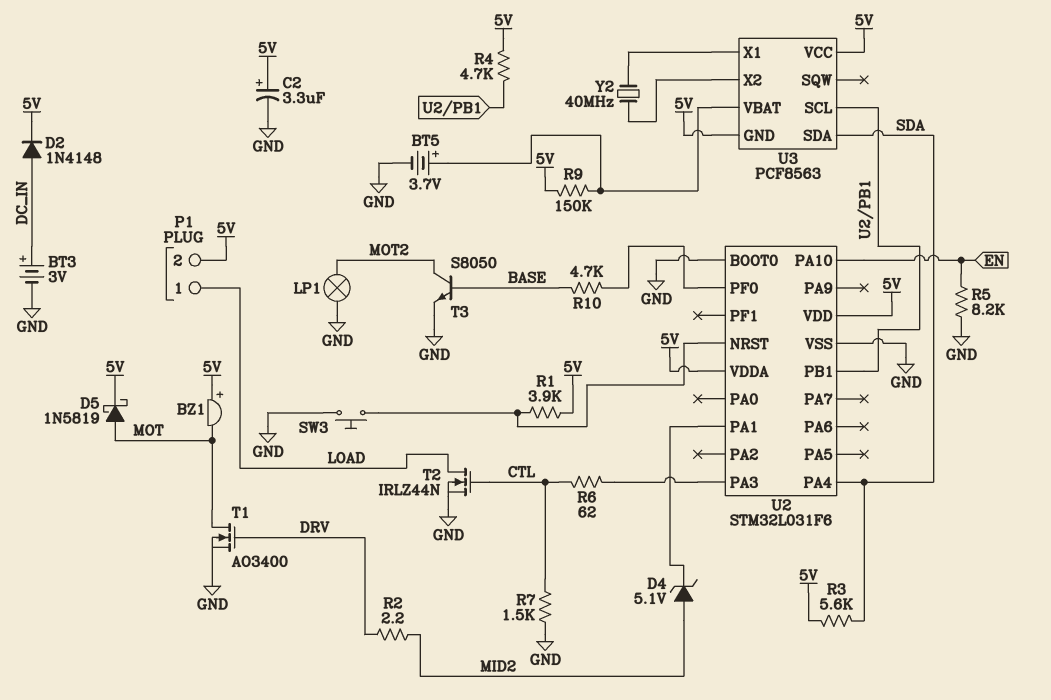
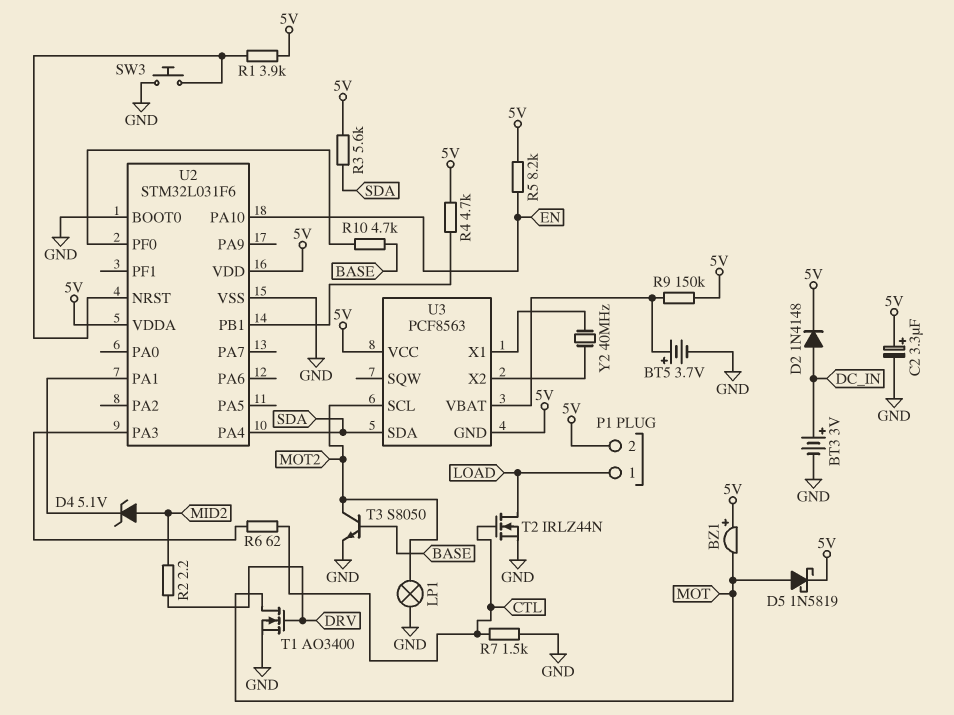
R5: 8.2k (EN, GND) -> 8.2k (5V, EN)
U3 pin SCL: U2/PB1 -> MOT2

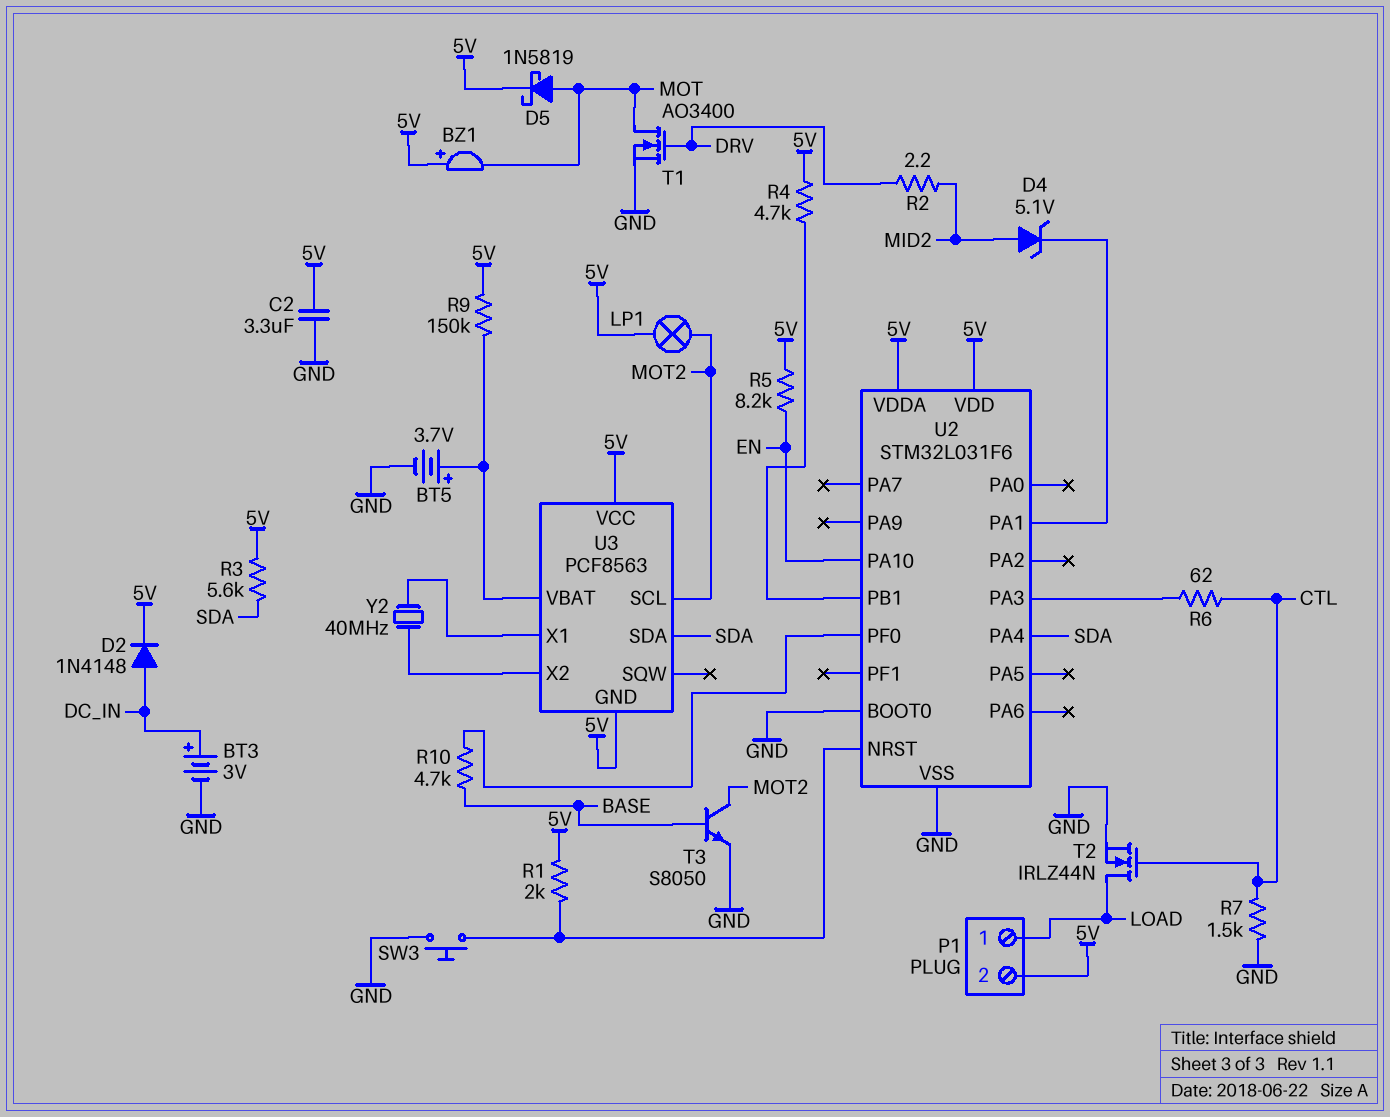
C2: 3.3uF (plus 5V, minus GND) -> 3.3uF (5V, GND)
LP1: lamp (GND, MOT2) -> lamp (5V, MOT2)
R1: 3.9k (5V, U2/NRST) -> 2k (5V, U2/NRST)

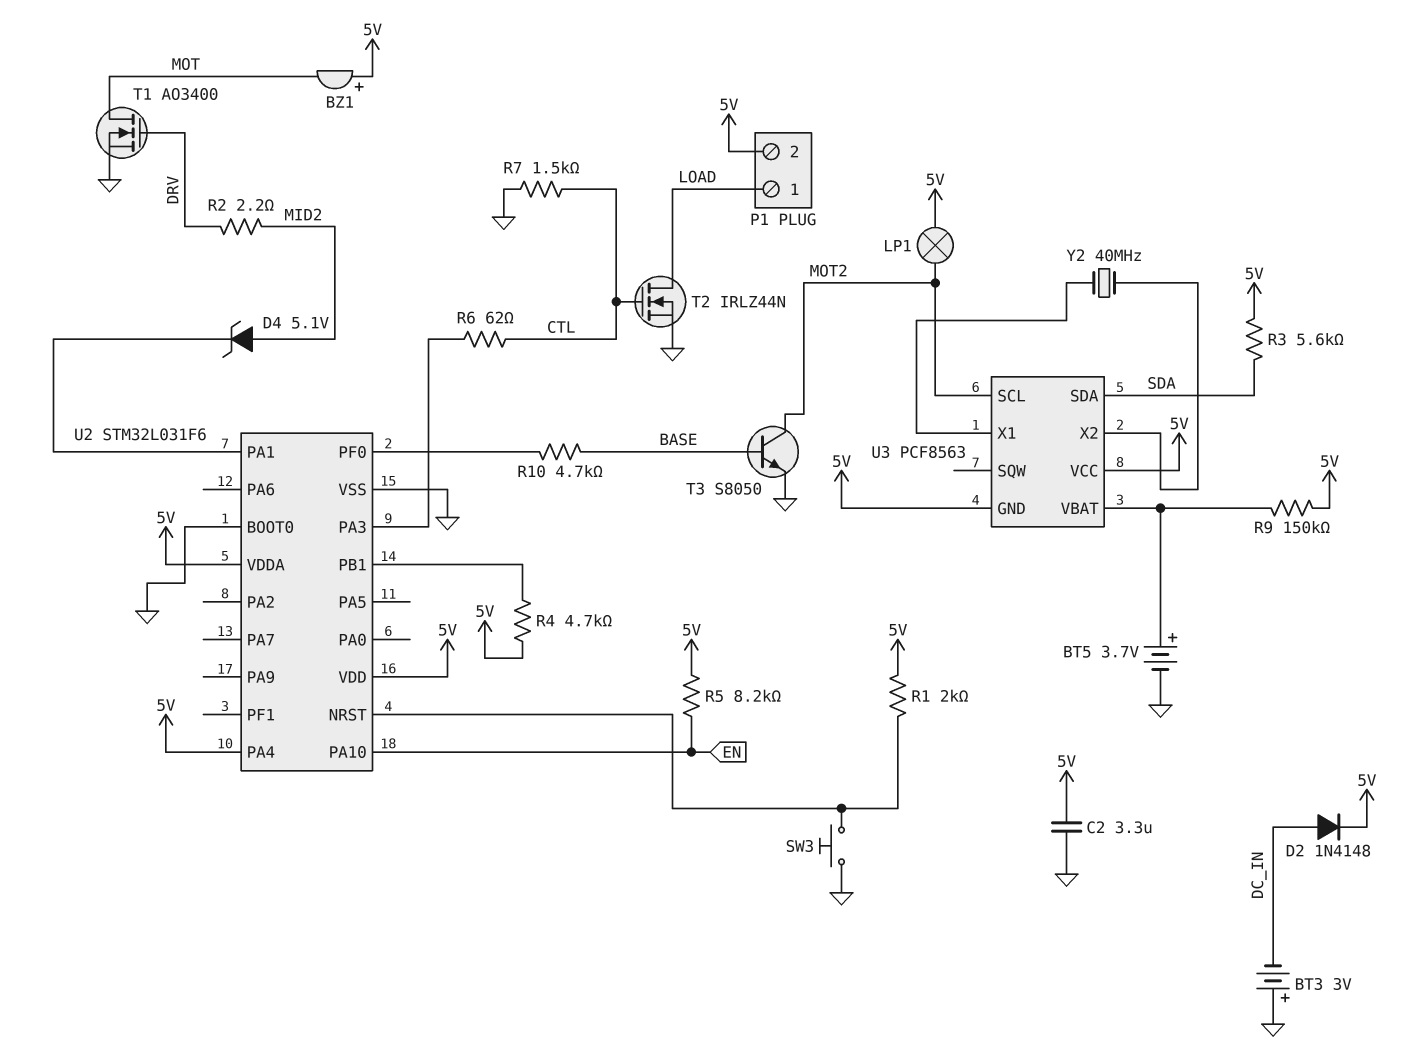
BT3: 3V (plus DC_IN, minus GND) -> 3V (plus GND, minus DC_IN)
D5: schottky 1N5819 (A MOT, K 5V) -> none
U2 pin PA4: SDA -> 5V

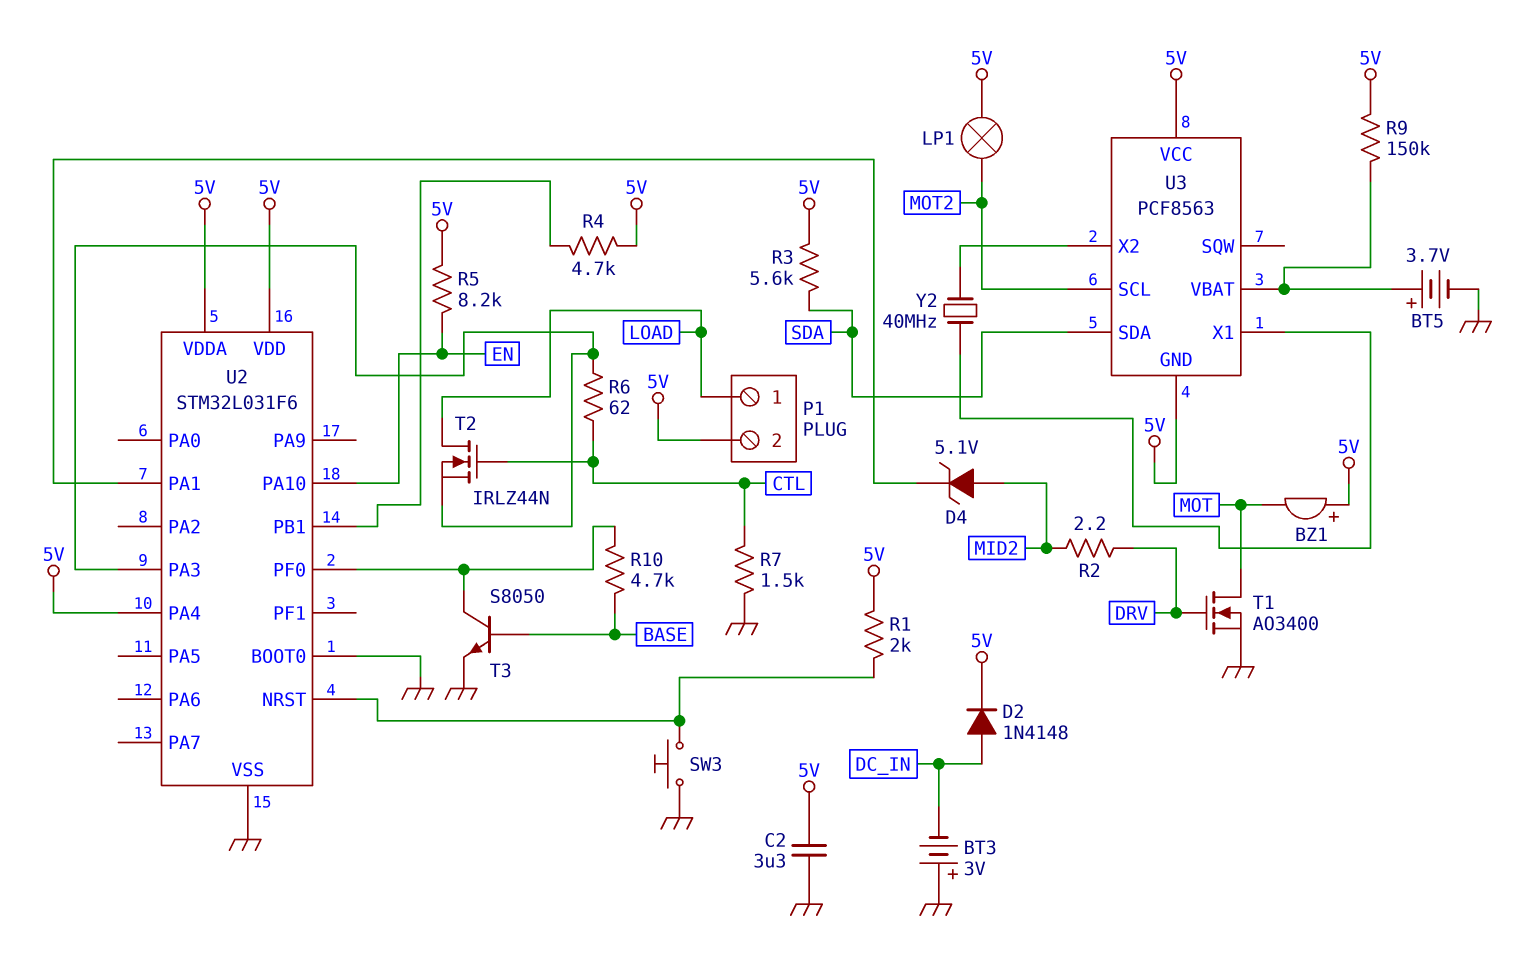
T2: NMOS IRLZ44N (G CTL, D LOAD, S GND) -> NMOS IRLZ44N (G CTL, D LOAD, S U2/PA3)
T3: NPN S8050 (B BASE, C MOT2, E GND) -> NPN S8050 (B BASE, C U2/PF0, E GND)

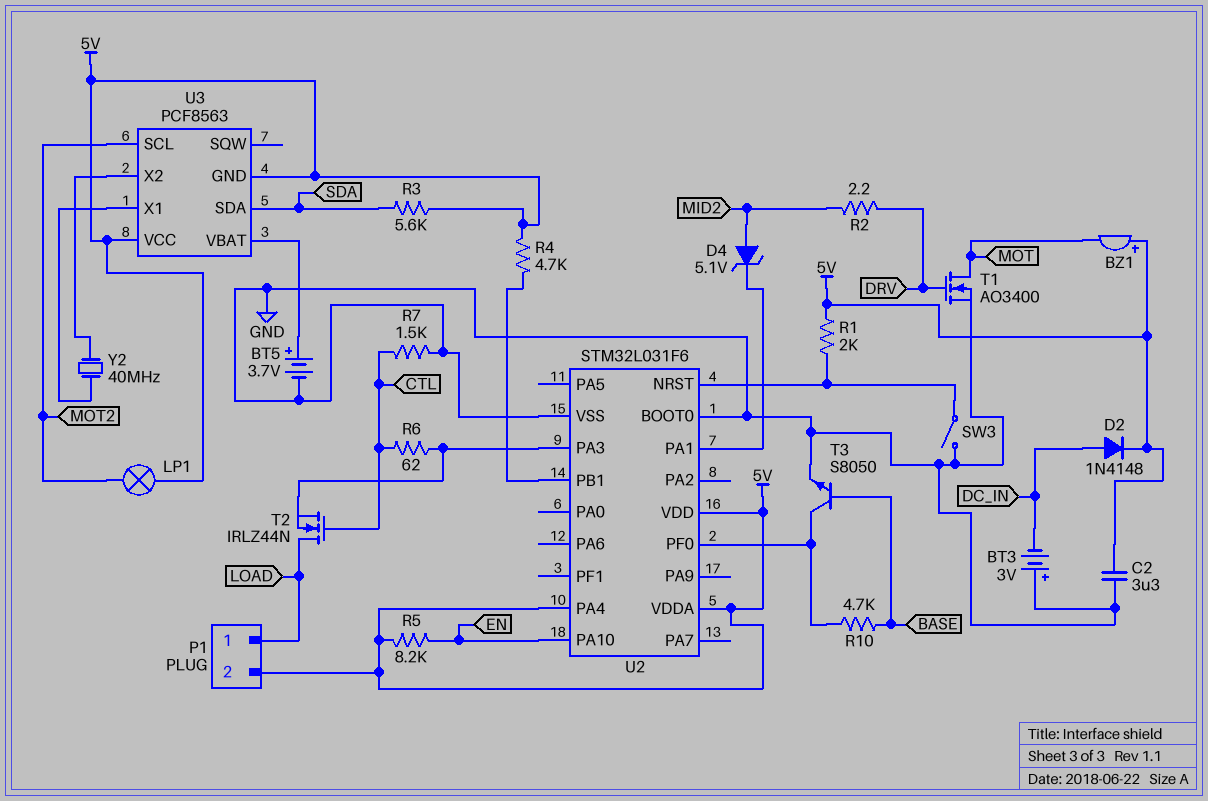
R9: 150k (5V, U3/VBAT) -> none
SW3: button (GND, U2/NRST) -> switch (GND, U2/NRST)

